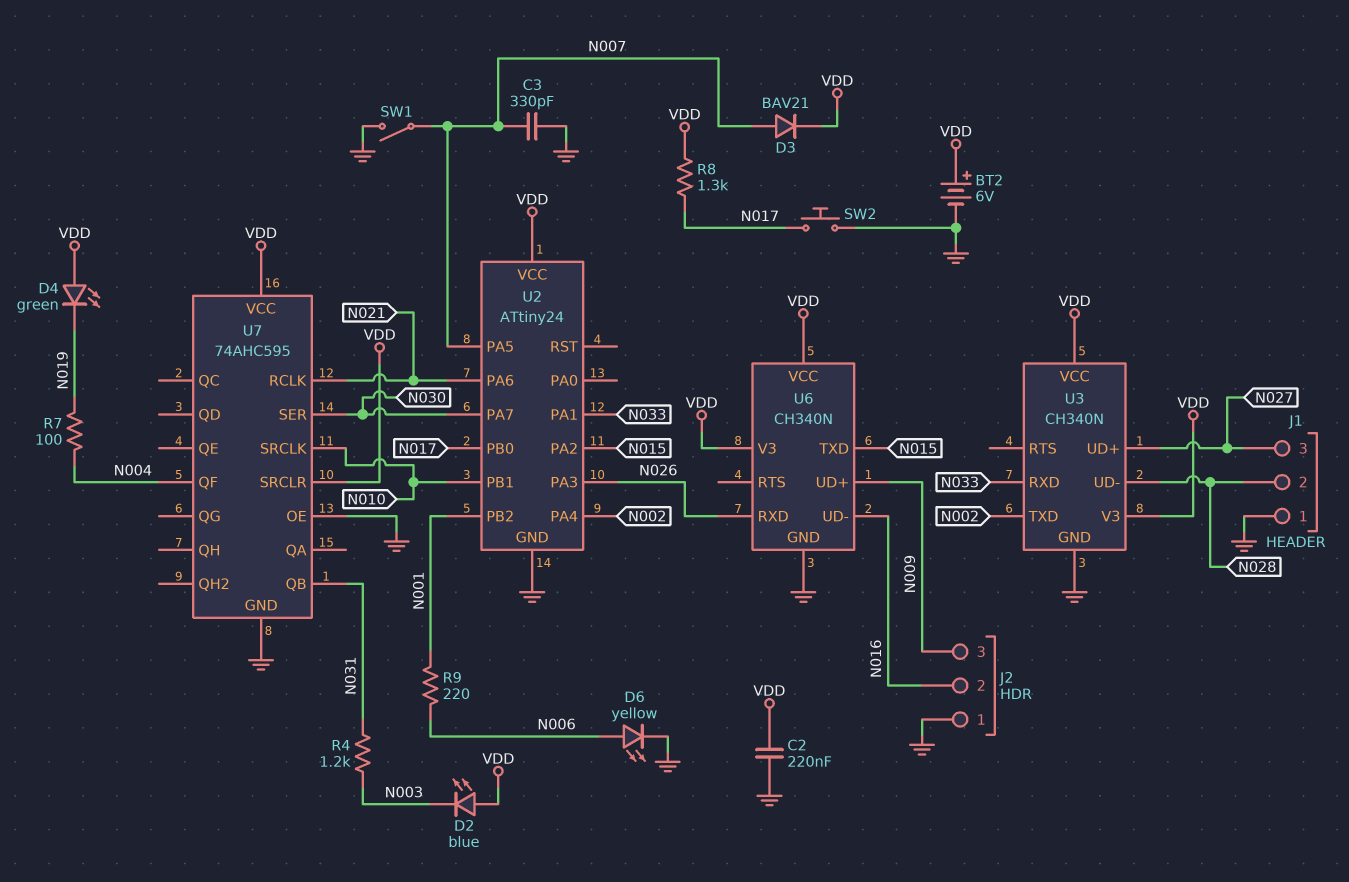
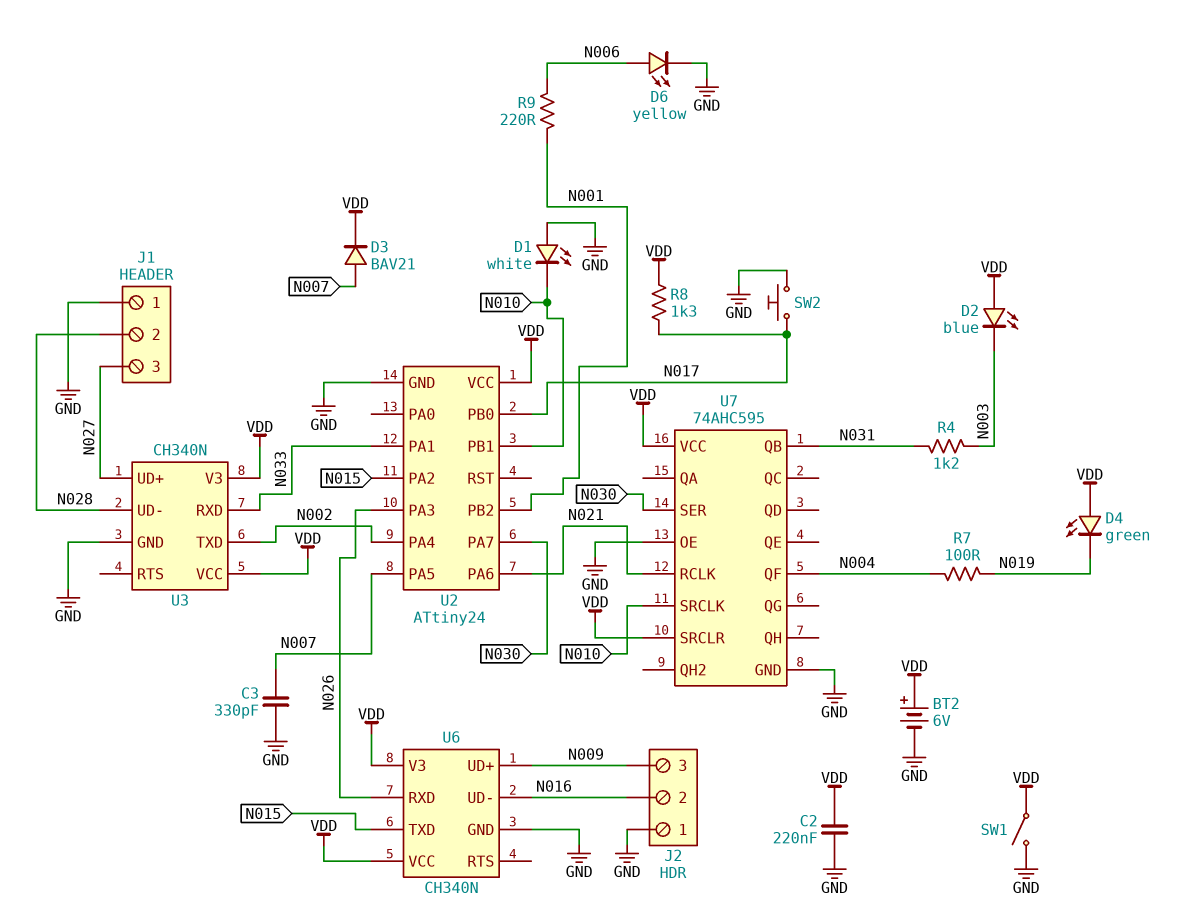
D1: none -> LED white (A GND, K N010)
SW1: switch (GND, N007) -> switch (GND, VDD)

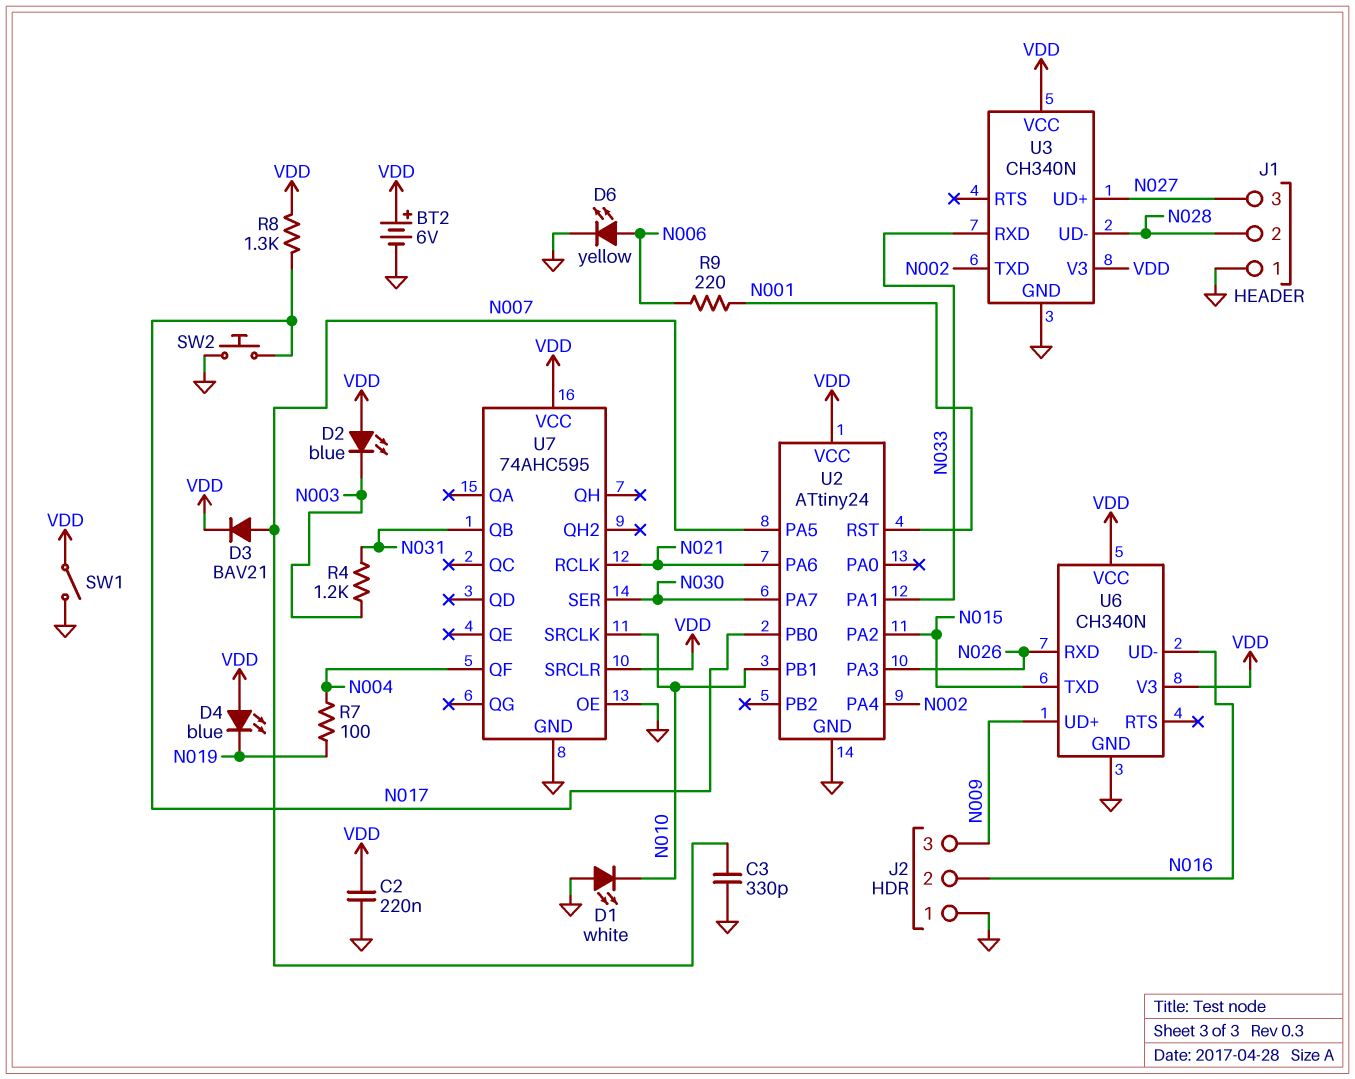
D4: LED green (A VDD, K N019) -> LED blue (A VDD, K N019)
U2 pin PB2: N001 -> none
U2 pin RST: none -> N001

